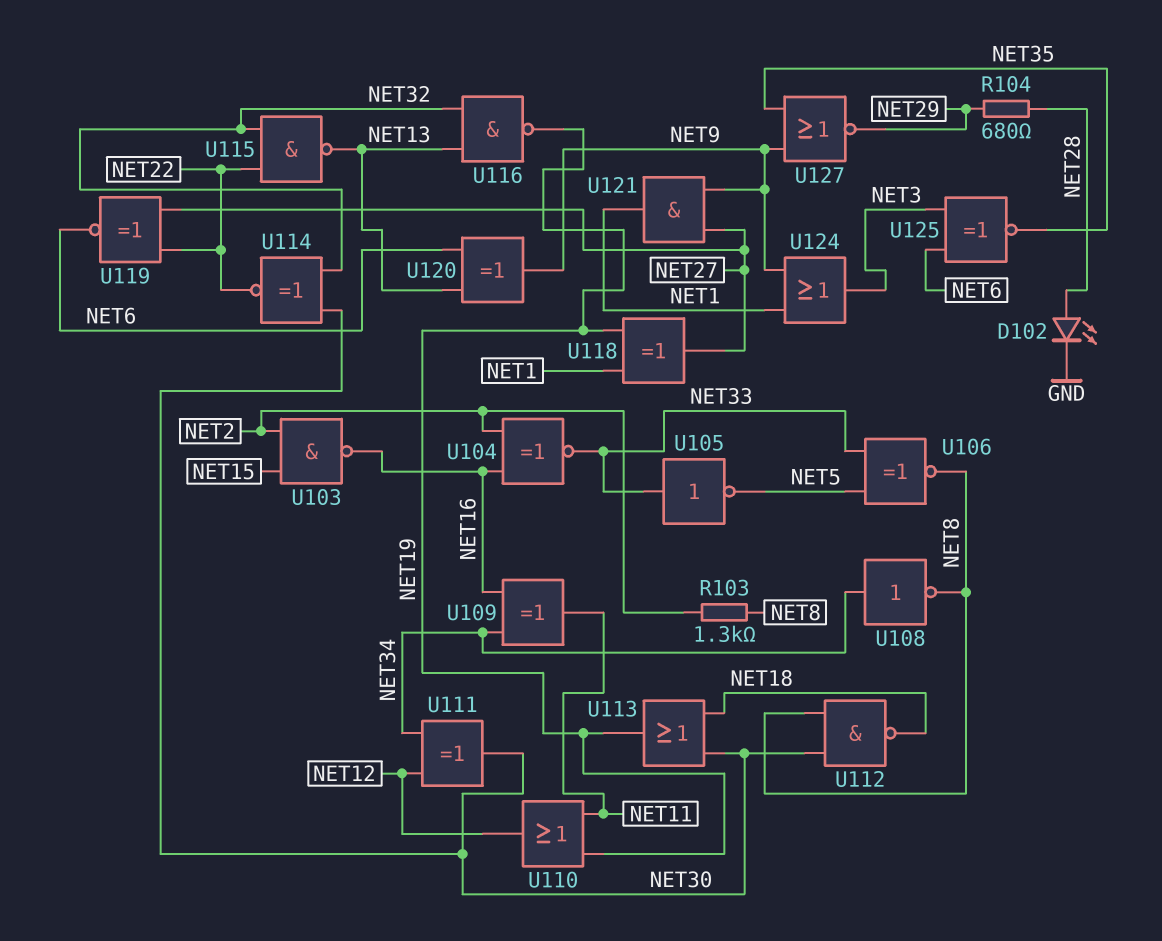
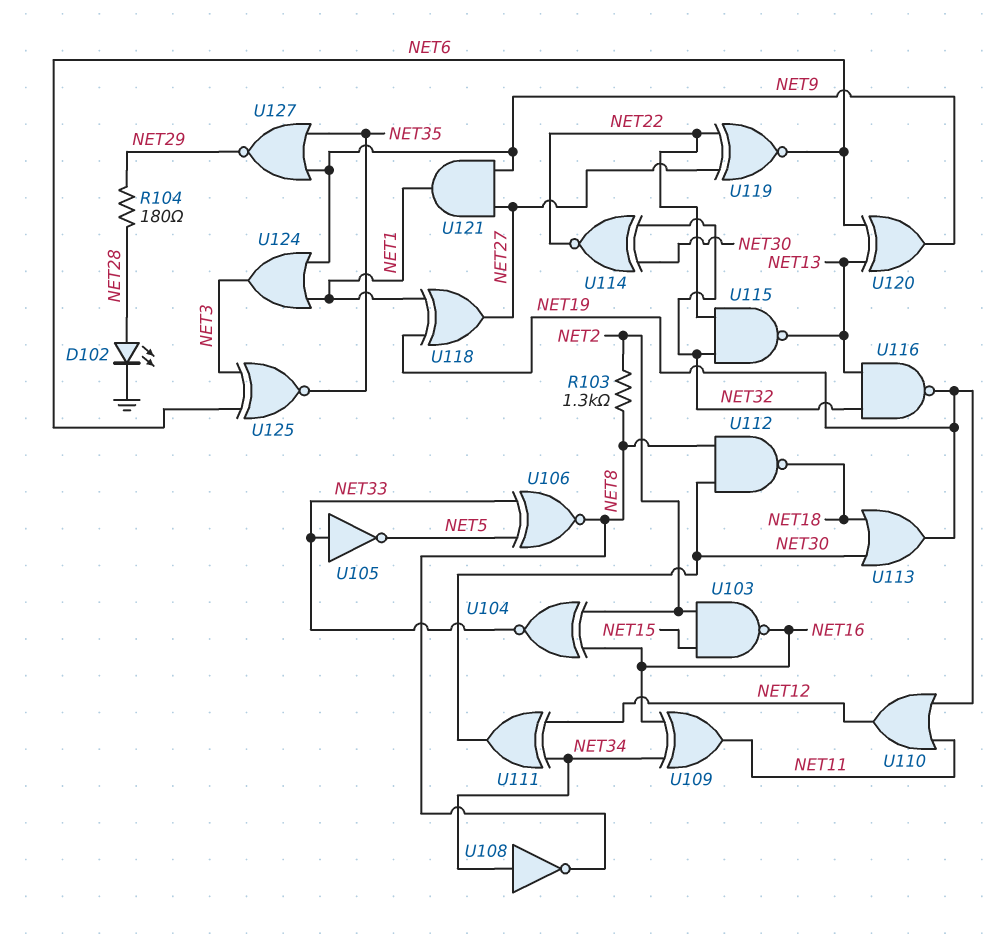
R104: 680 (NET28, NET29) -> 180 (NET28, NET29)

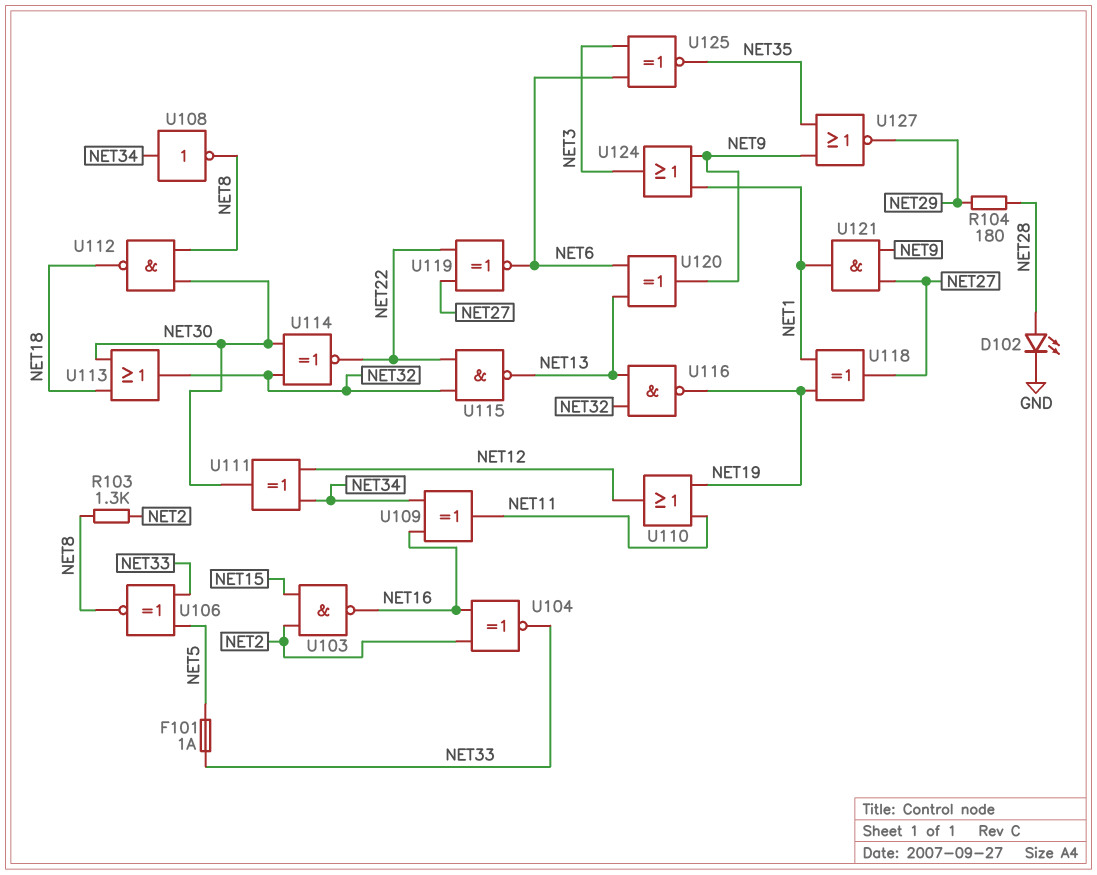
F101: none -> 1A (NET5, NET33)
U105: NOT (in NET33, out NET5) -> none
U113: OR (in NET18, in NET30, out NET19) -> OR (in NET18, in NET30, out NET32)

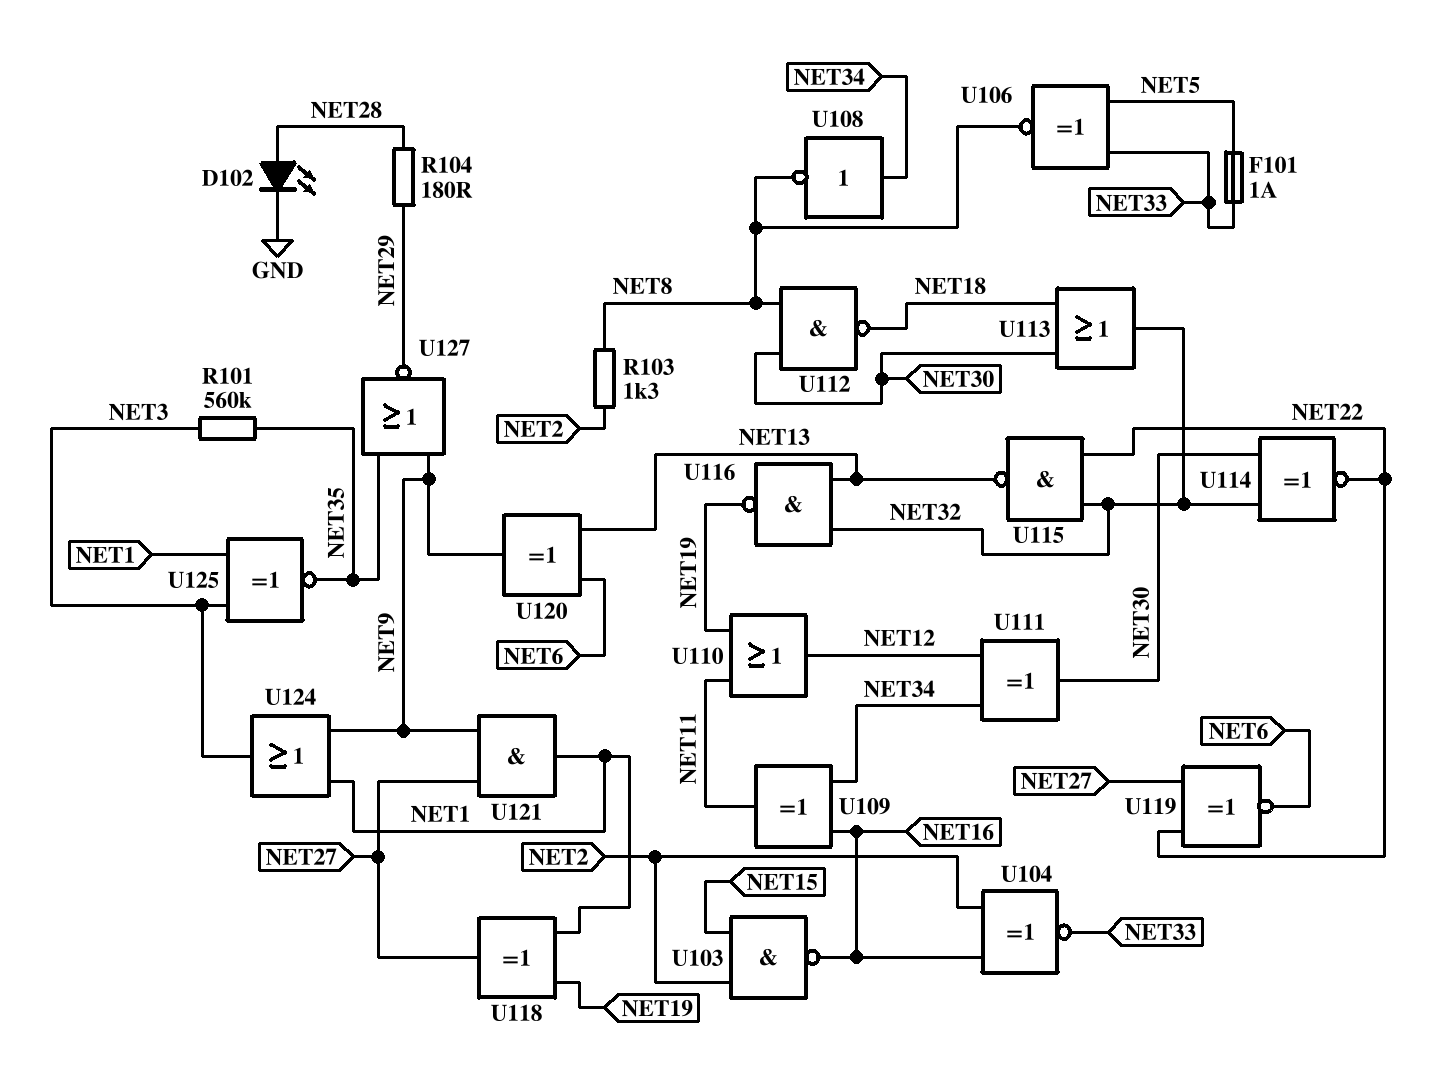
R101: none -> 560k (NET3, NET35)
U125: XNOR (in NET3, in NET6, out NET35) -> XNOR (in NET1, in NET3, out NET35)

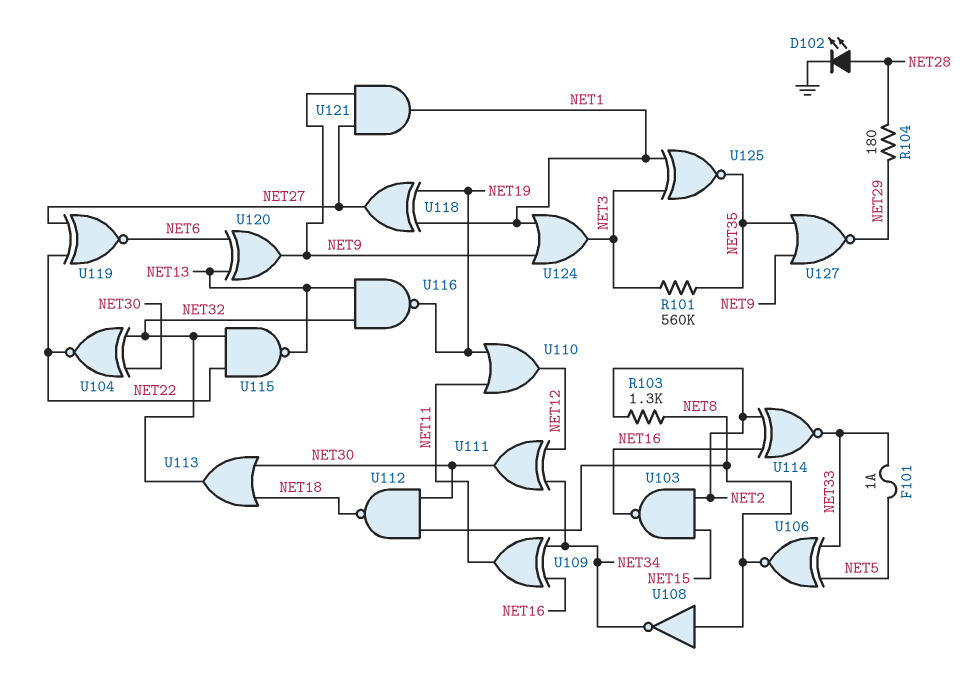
U104: XNOR (in NET2, in NET16, out NET33) -> XNOR (in NET30, in NET32, out NET22)
U108: NOT (in NET34, out NET8) -> NOT (in NET8, out NET34)
U114: XNOR (in NET30, in NET32, out NET22) -> XNOR (in NET2, in NET16, out NET33)

